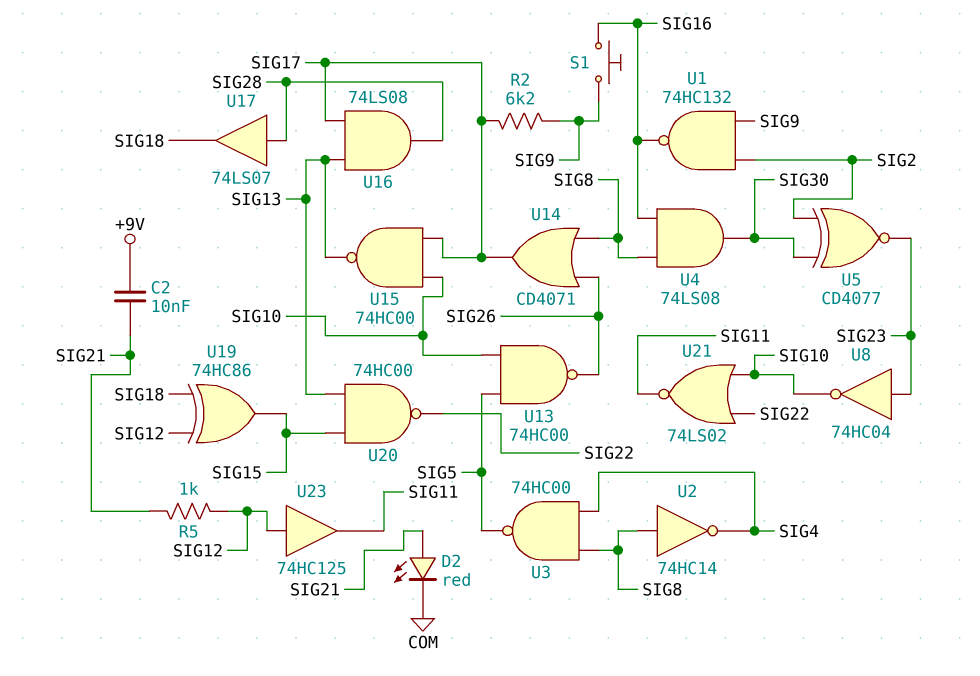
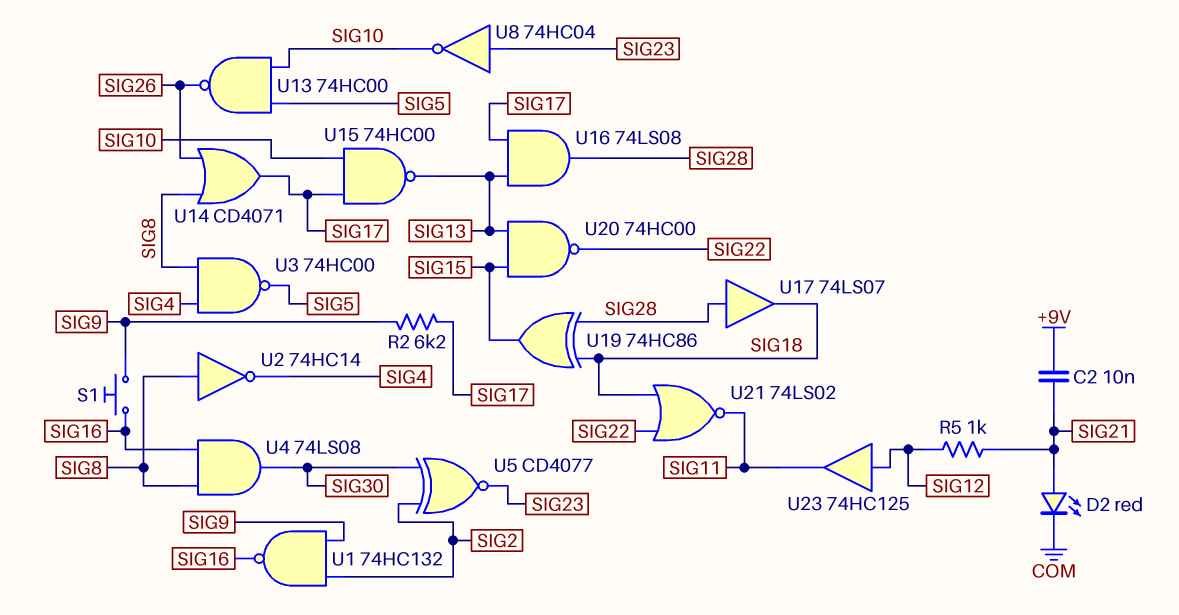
U19: XOR 74HC86 (in SIG12, in SIG18, out SIG15) -> XOR 74HC86 (in SIG18, in SIG28, out SIG15)
U21: NOR 74LS02 (in SIG10, in SIG22, out SIG11) -> NOR 74LS02 (in SIG18, in SIG22, out SIG11)

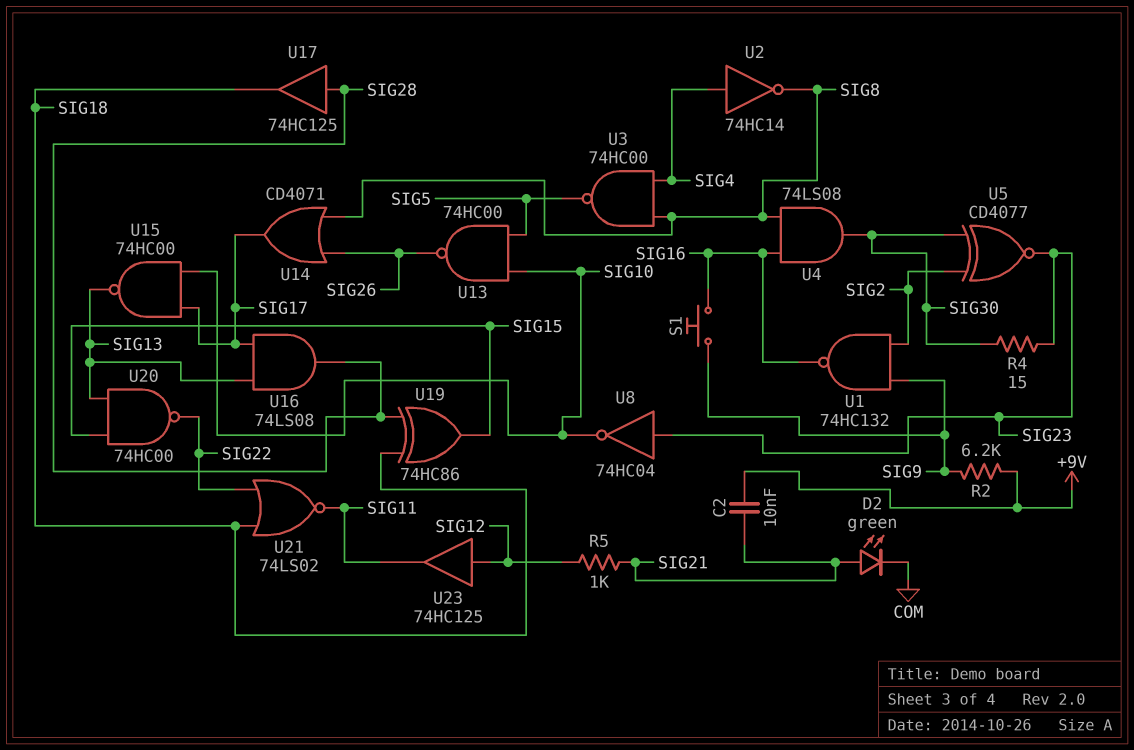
D2: LED red (A SIG21, K COM) -> LED green (A SIG21, K COM)
R2: 6.2k (SIG9, SIG17) -> 6.2k (+9V, SIG9)
R4: none -> 15 (SIG23, SIG30)
U2: NOT 74HC14 (in SIG8, out SIG4) -> NOT 74HC14 (in SIG4, out SIG8)
U17: buffer 74LS07 (in SIG28, out SIG18) -> buffer 74HC125 (in SIG28, out SIG18)

